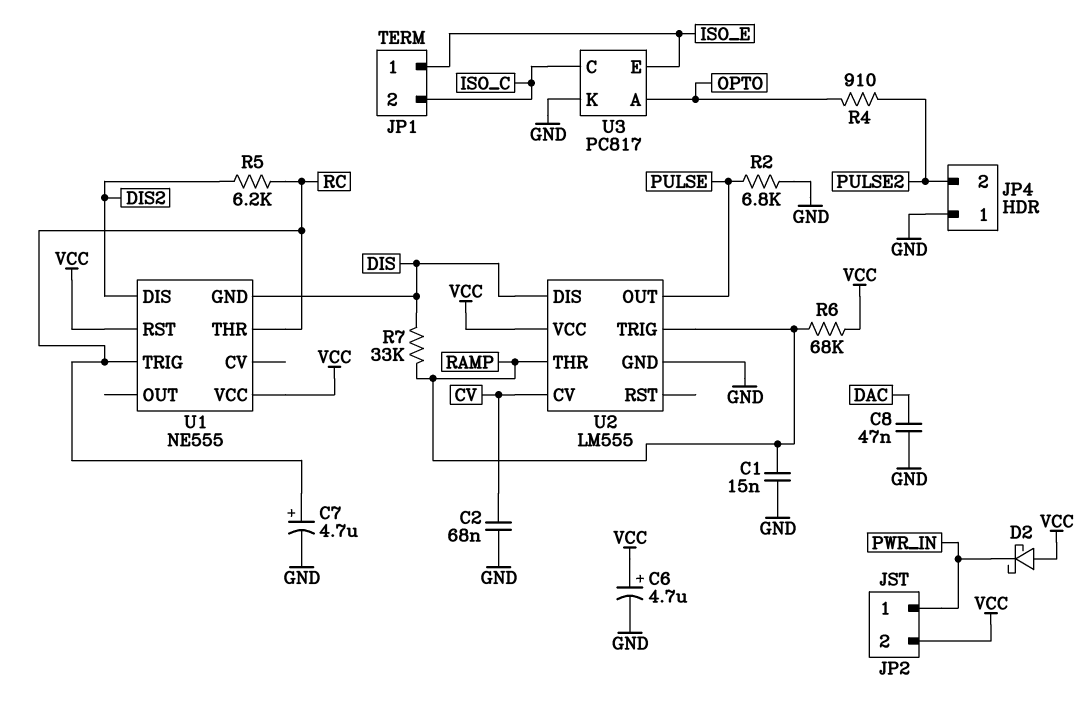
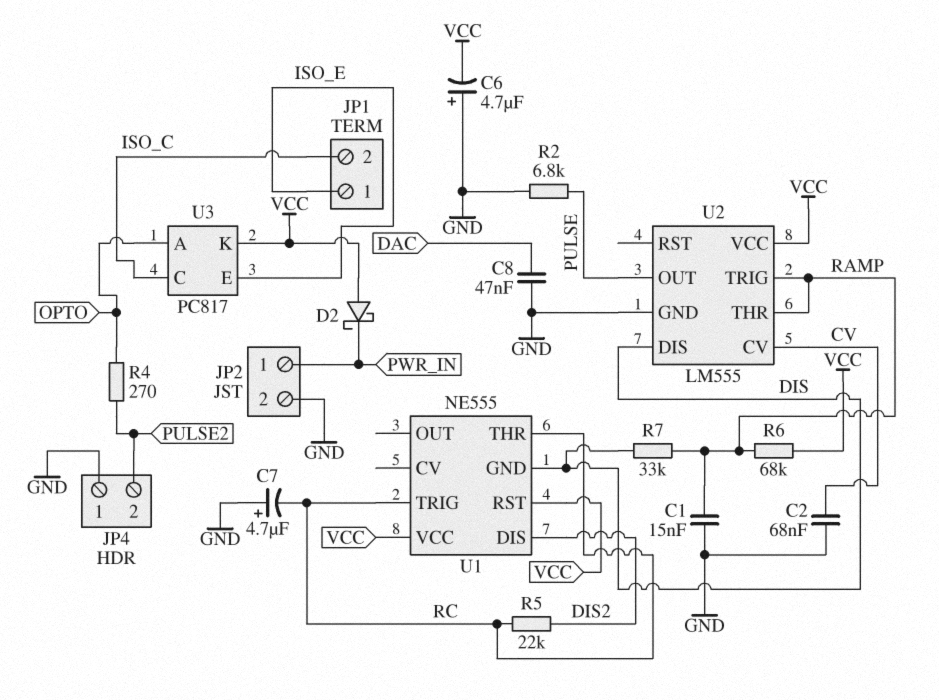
C6: 4.7uF (plus VCC, minus GND) -> 4.7uF (plus GND, minus VCC)
C7: 4.7uF (plus RC, minus GND) -> 4.7uF (plus GND, minus RC)
JP2 pin 2: VCC -> GND
R4: 910 (OPTO, PULSE2) -> 270 (OPTO, PULSE2)
R5: 6.2k (DIS2, RC) -> 22k (DIS2, RC)
U3 pin K: GND -> VCC

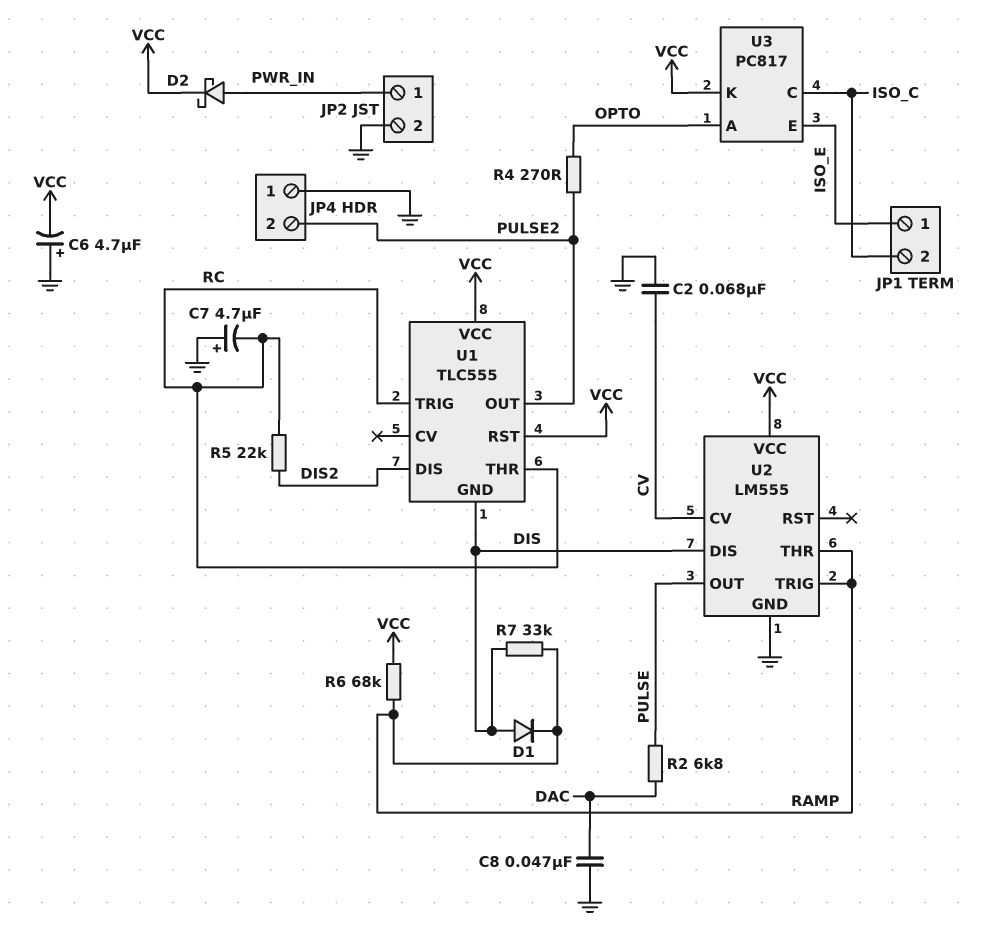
C1: 15nF (GND, RAMP) -> none
D1: none -> diode (A DIS, K RAMP)
D2: schottky (A VCC, K PWR_IN) -> schottky (A PWR_IN, K VCC)
R2: 6.8k (GND, PULSE) -> 6.8k (DAC, PULSE)
U1: NE555 -> TLC555
U1 pin OUT: none -> PULSE2

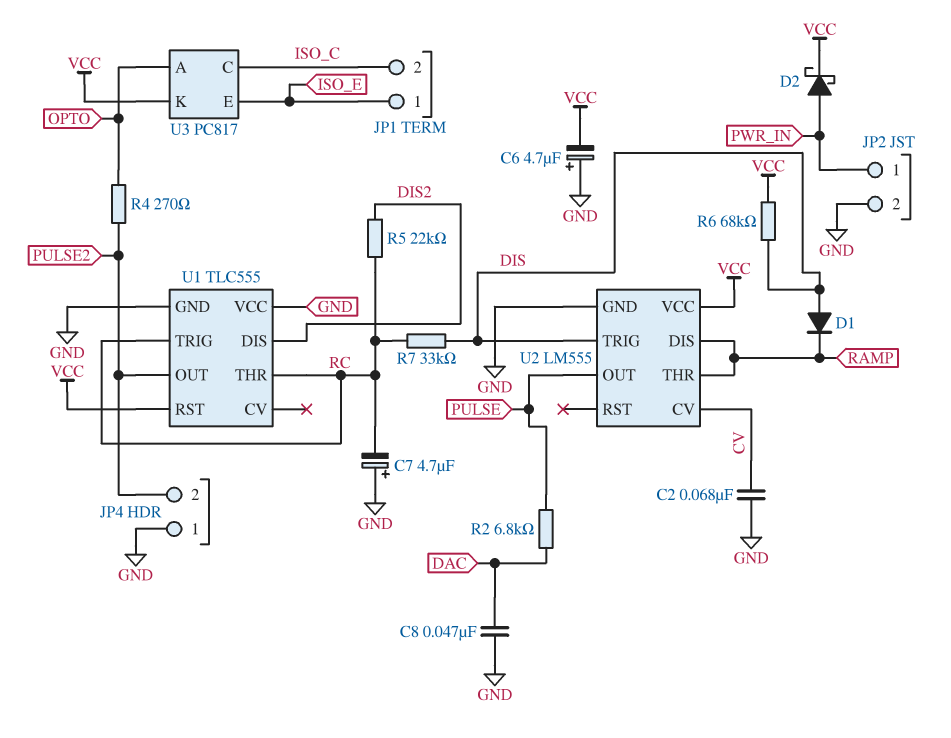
R6: 68k (RAMP, VCC) -> 68k (DIS, VCC)
R7: 33k (DIS, RAMP) -> 33k (DIS, RC)
U1 pin GND: DIS -> GND
U1 pin VCC: VCC -> GND
U2 pin DIS: DIS -> RAMP
U2 pin TRIG: RAMP -> DIS

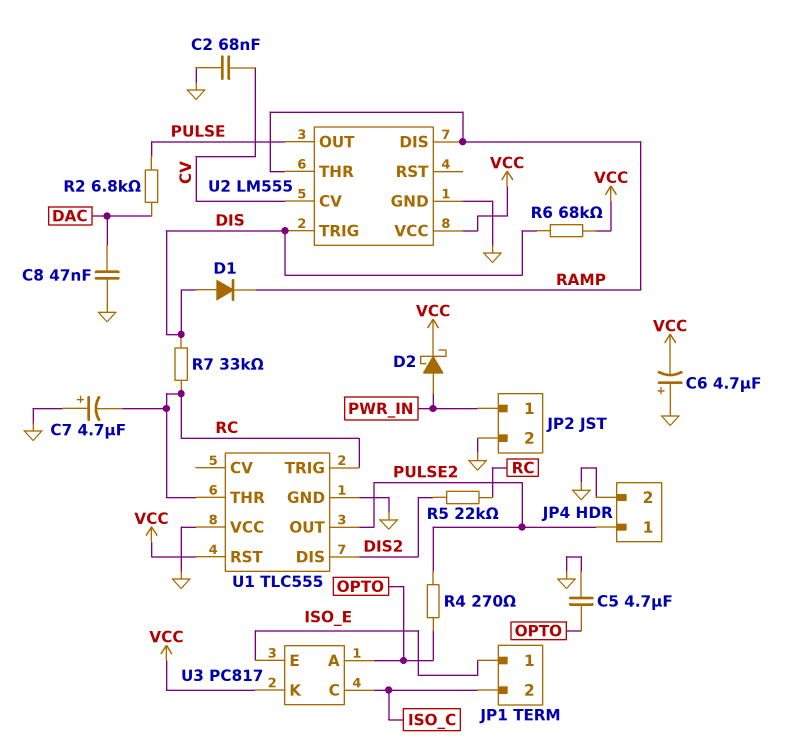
C5: none -> 4.7uF (GND, OPTO)
JP4 pin 1: GND -> PULSE2
JP4 pin 2: PULSE2 -> GND

